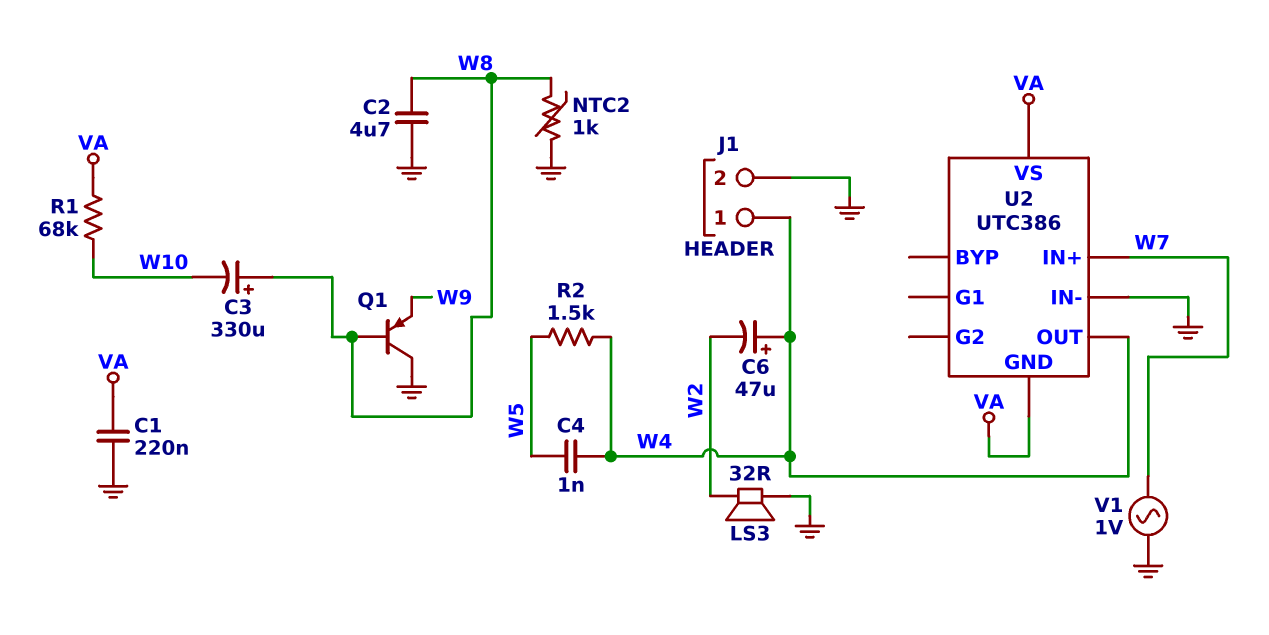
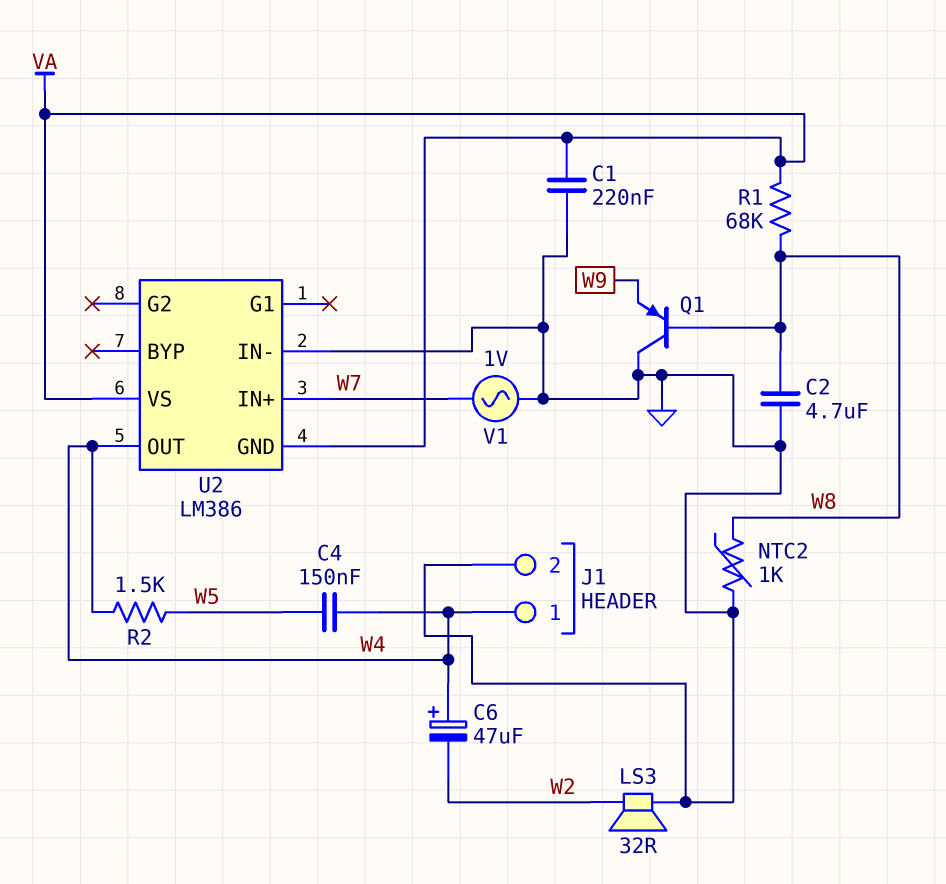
C3: 330uF (plus W8, minus W10) -> none
C4: 1nF (W4, W5) -> 150nF (W4, W5)
R1: 68k (VA, W10) -> 68k (VA, W8)
U2: UTC386 -> LM386

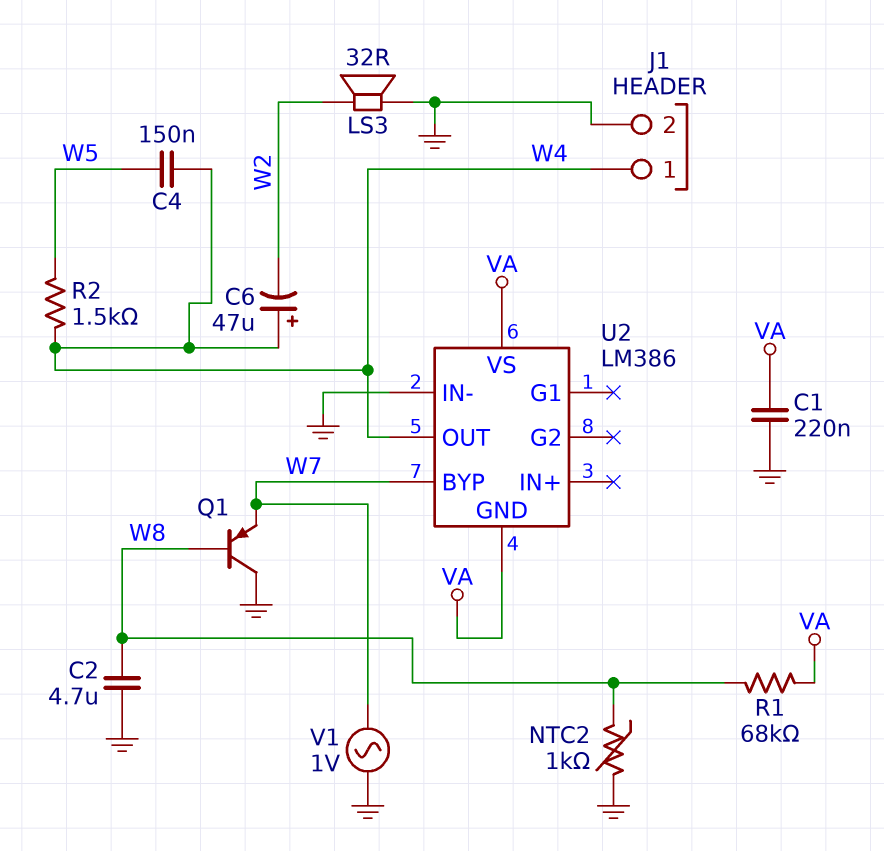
Q1: PNP (B W8, C GND, E W9) -> PNP (B W8, C GND, E W7)
U2 pin BYP: none -> W7
U2 pin IN+: W7 -> none

